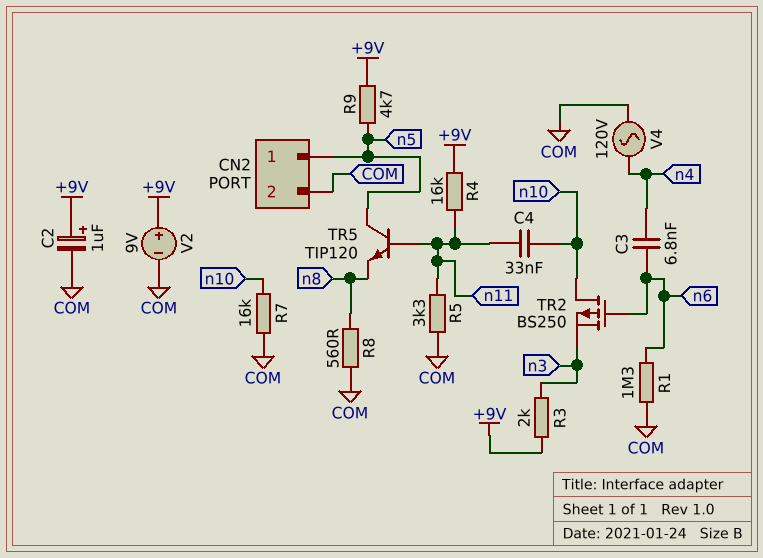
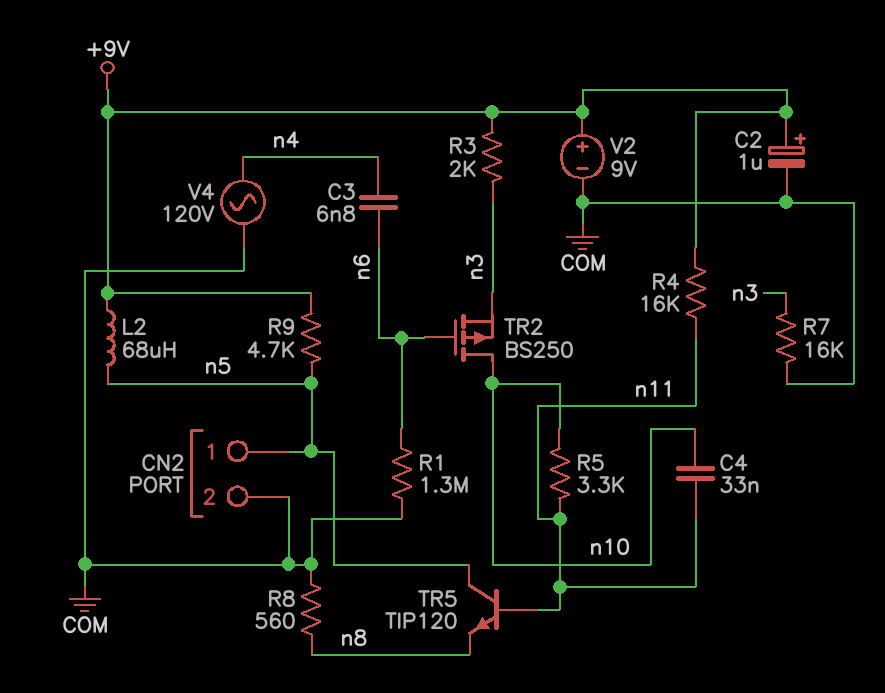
L2: none -> 68uH (+9V, n5)
R5: 3.3k (COM, n11) -> 3.3k (n10, n11)
R7: 16k (COM, n10) -> 16k (COM, n3)

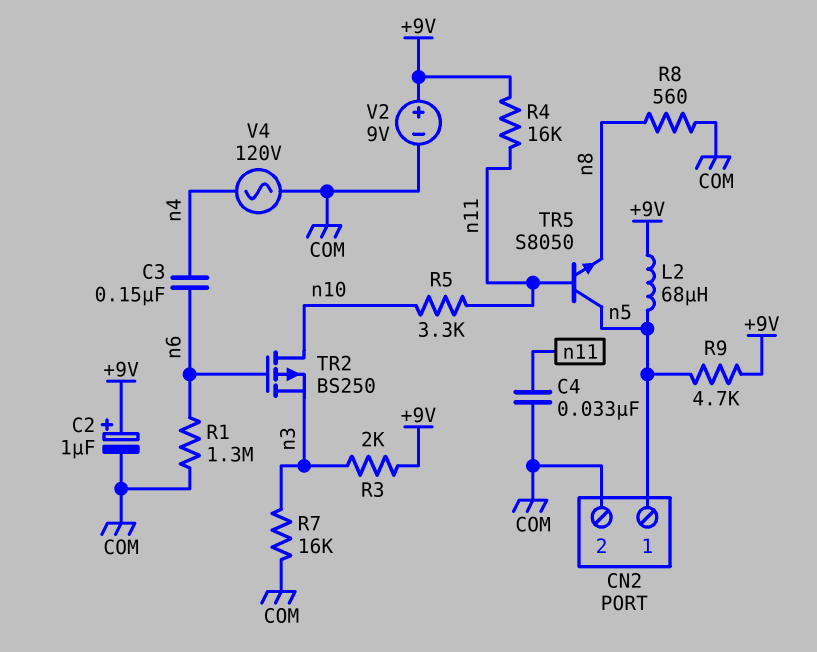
C3: 6.8nF (n4, n6) -> 150nF (n4, n6)
C4: 33nF (n10, n11) -> 33nF (COM, n11)
TR5: NPN TIP120 (B n11, C n5, E n8) -> NPN S8050 (B n11, C n5, E n8)

